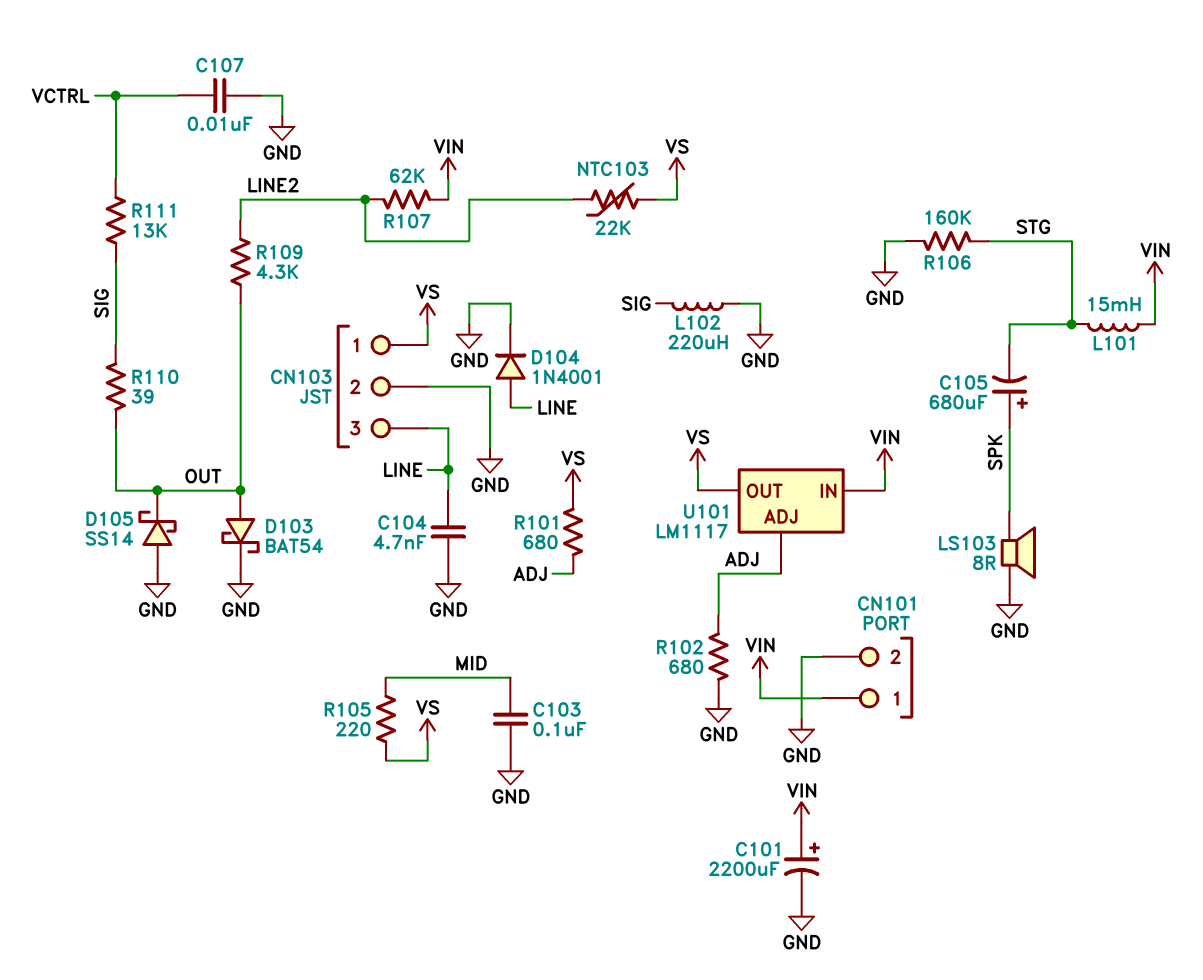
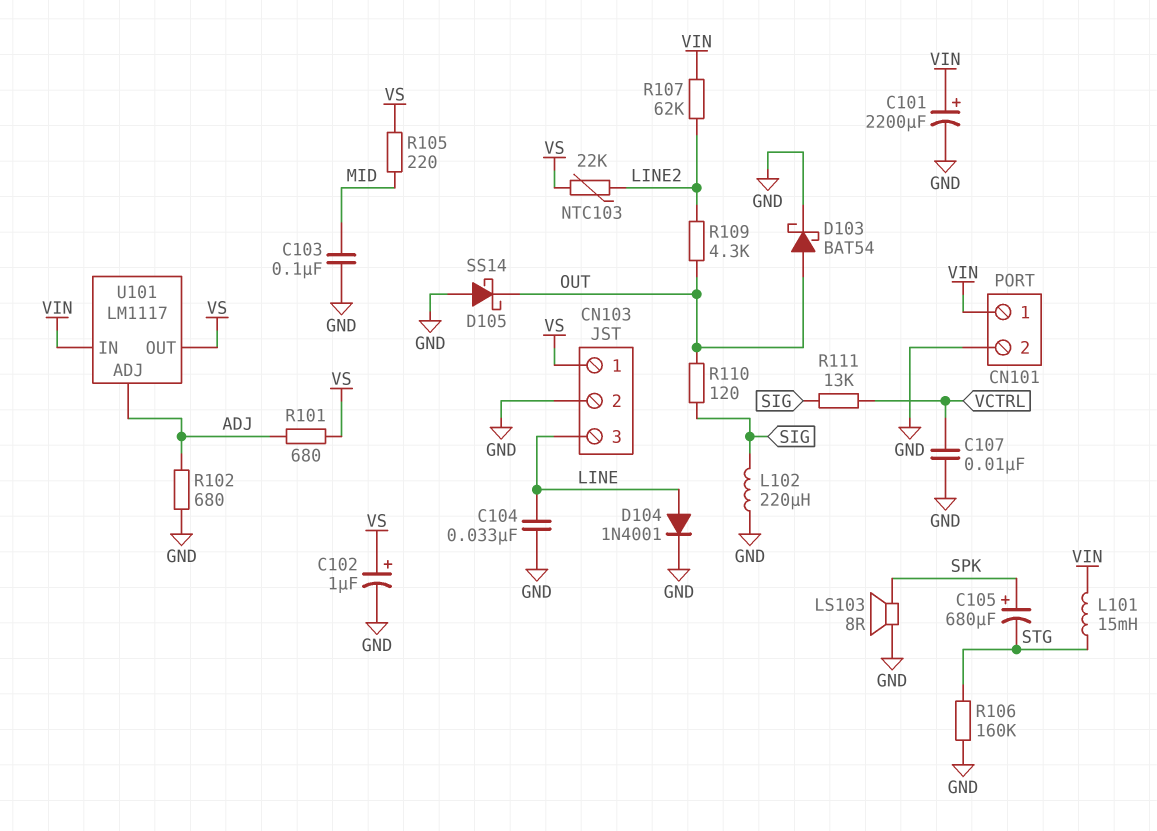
C102: none -> 1uF (plus VS, minus GND)
C104: 4.7nF (GND, LINE) -> 33nF (GND, LINE)
R110: 39 (OUT, SIG) -> 120 (OUT, SIG)

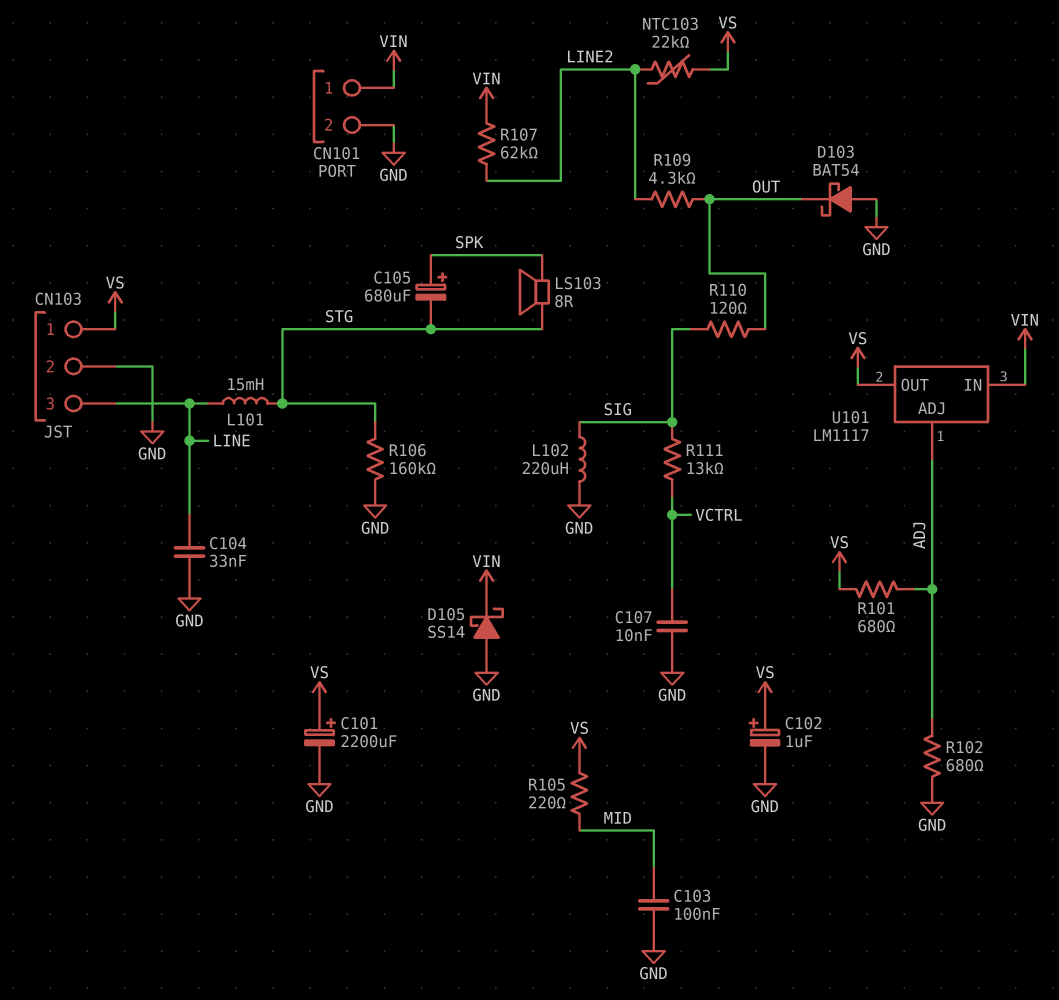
C101: 2200uF (plus VIN, minus GND) -> 2200uF (plus VS, minus GND)
D103: schottky BAT54 (A OUT, K GND) -> schottky BAT54 (A GND, K OUT)
D104: diode 1N4001 (A LINE, K GND) -> none
D105: schottky SS14 (A GND, K OUT) -> schottky SS14 (A GND, K VIN)
L101: 15mH (STG, VIN) -> 15mH (LINE, STG)
LS103: speaker 8R (GND, SPK) -> speaker 8R (SPK, STG)

